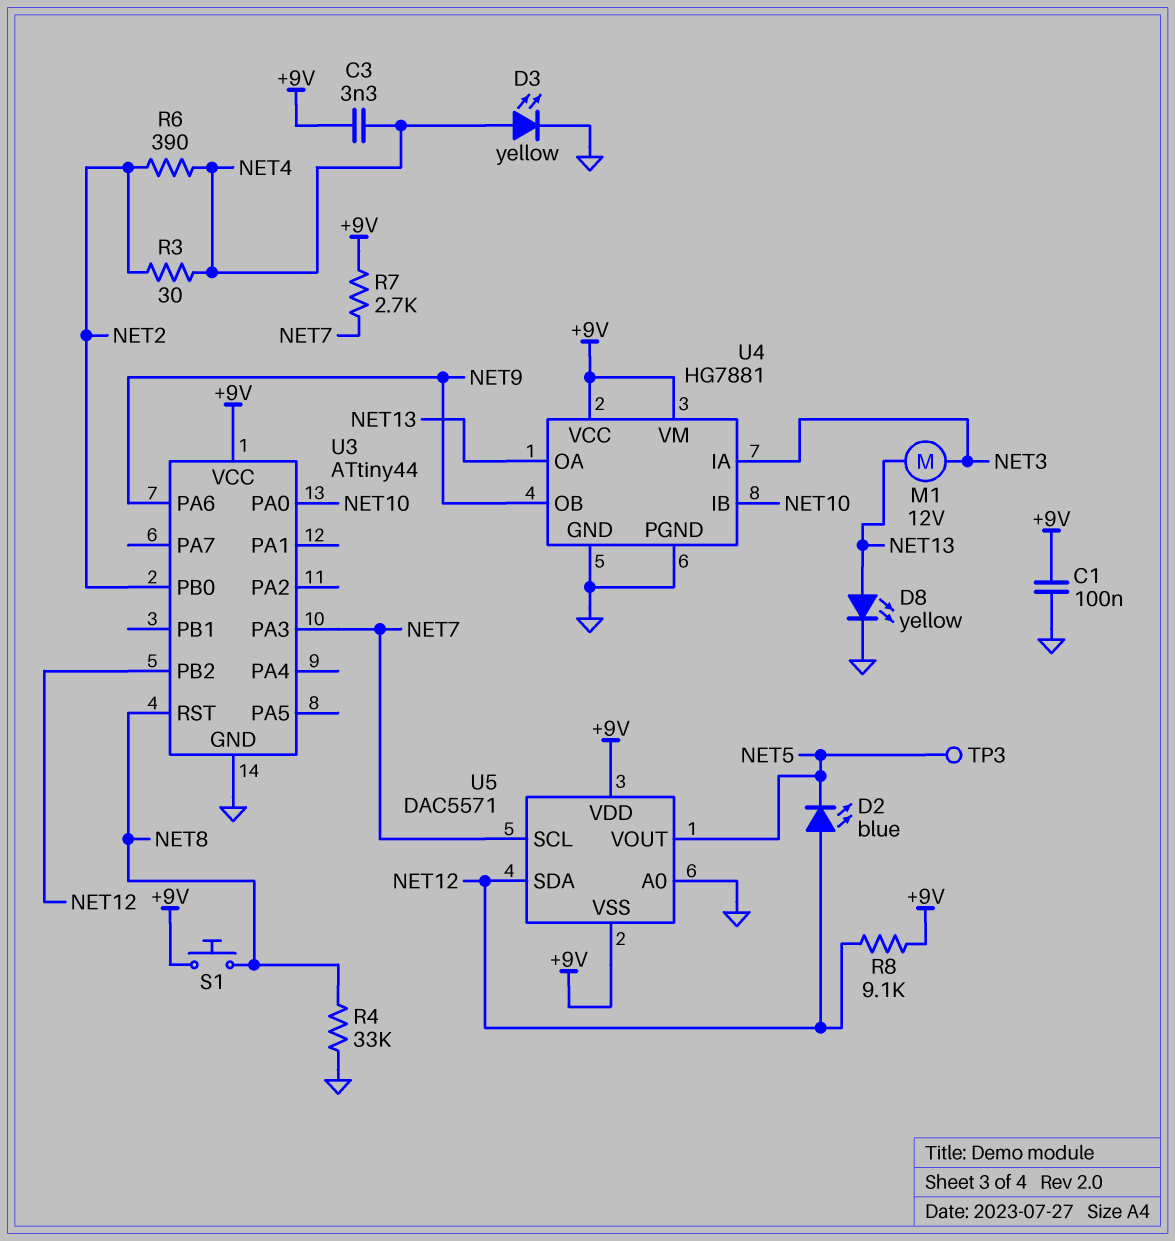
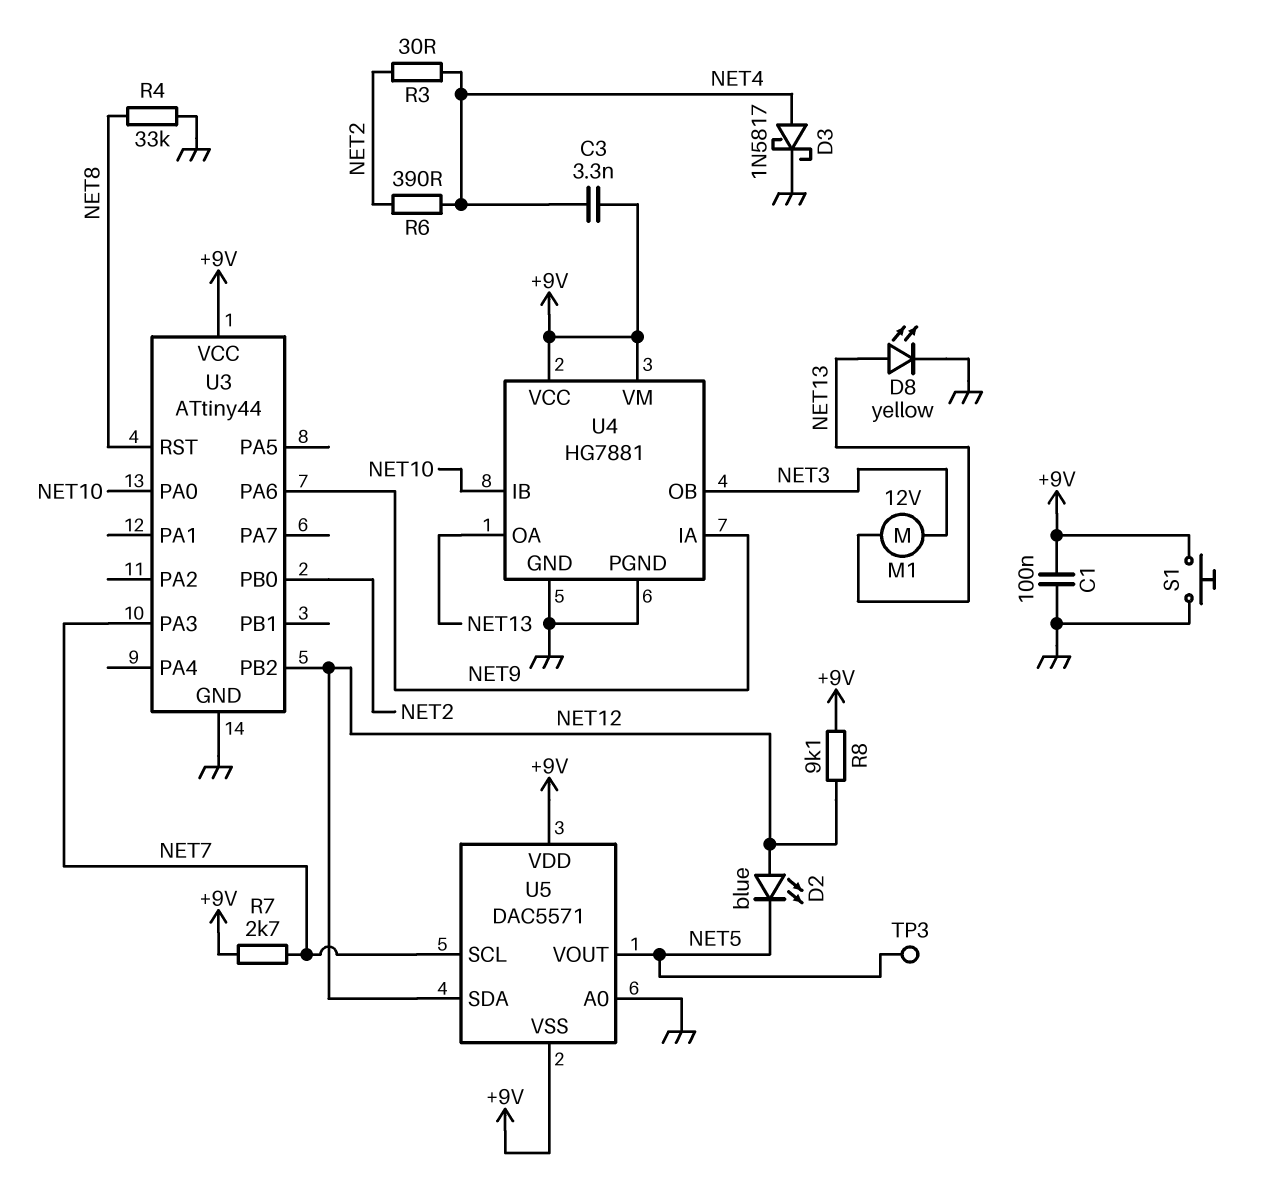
D3: LED yellow (A NET4, K GND) -> schottky 1N5817 (A NET4, K GND)
S1: button (+9V, NET8) -> button (+9V, GND)
U4 pin IA: NET3 -> NET9
U4 pin OB: NET9 -> NET3

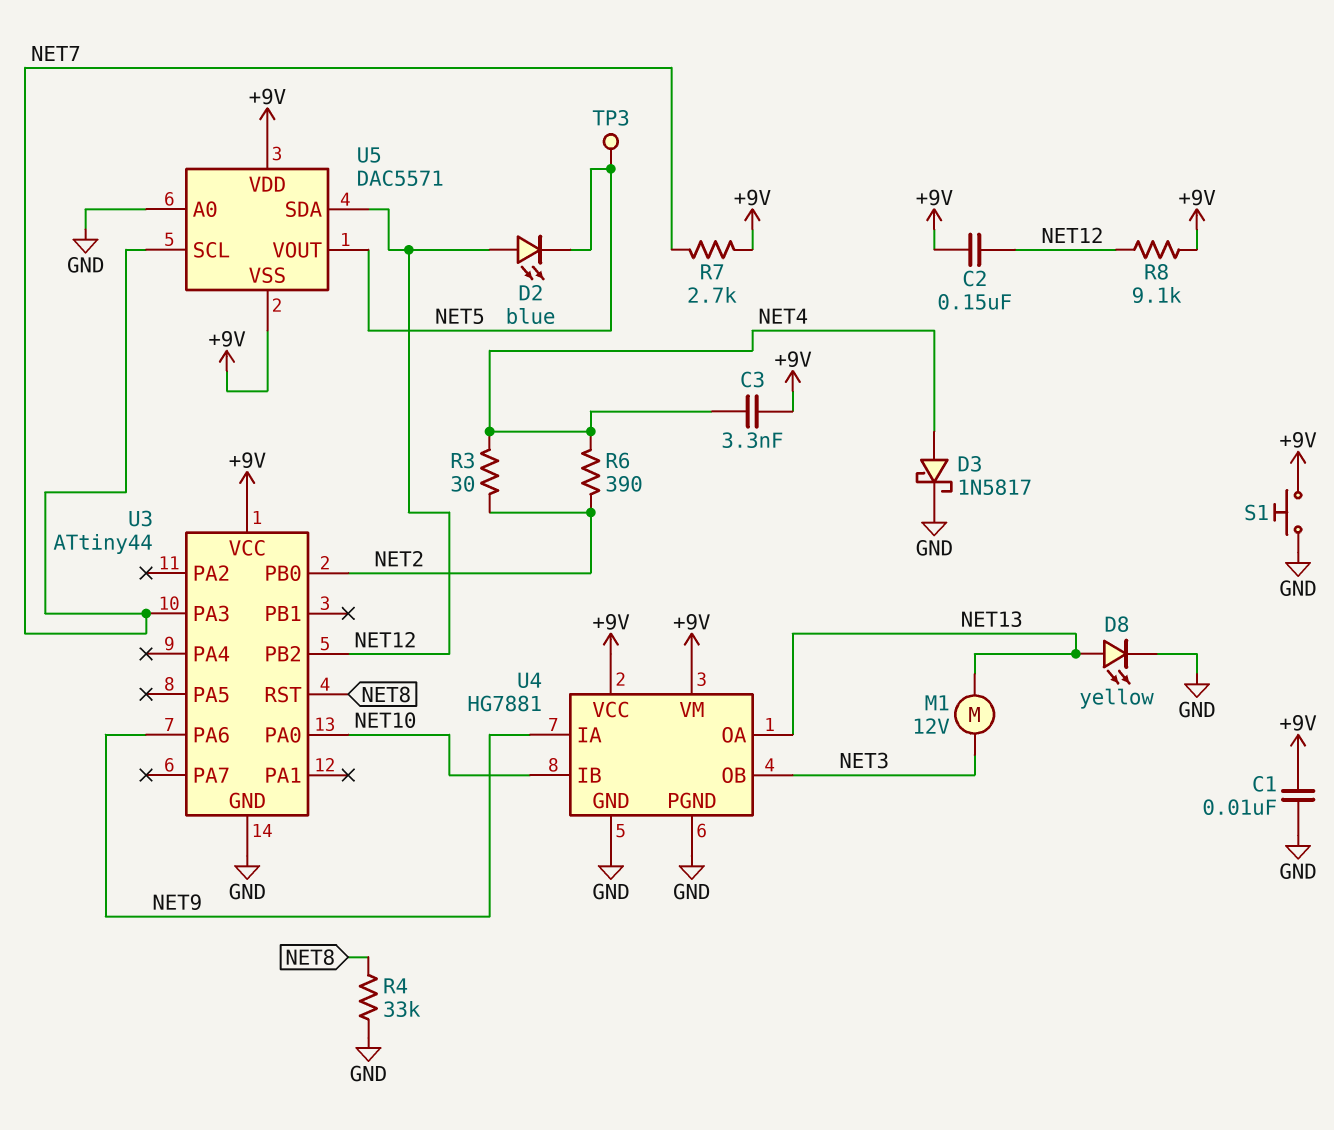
C1: 100nF (+9V, GND) -> 10nF (+9V, GND)
C2: none -> 150nF (+9V, NET12)

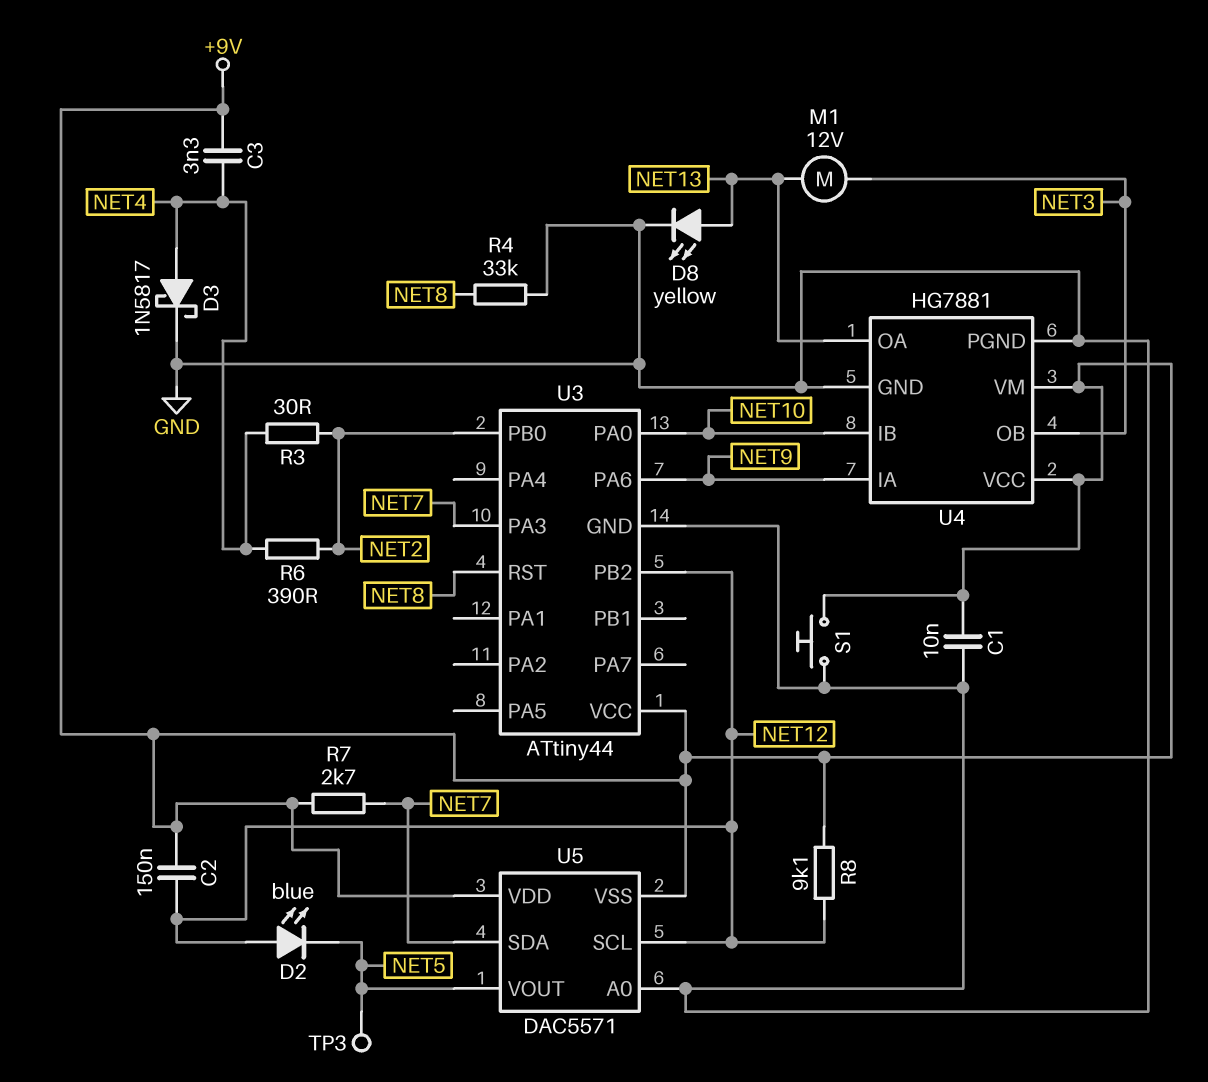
U5 pin SCL: NET7 -> NET12
U5 pin SDA: NET12 -> NET7

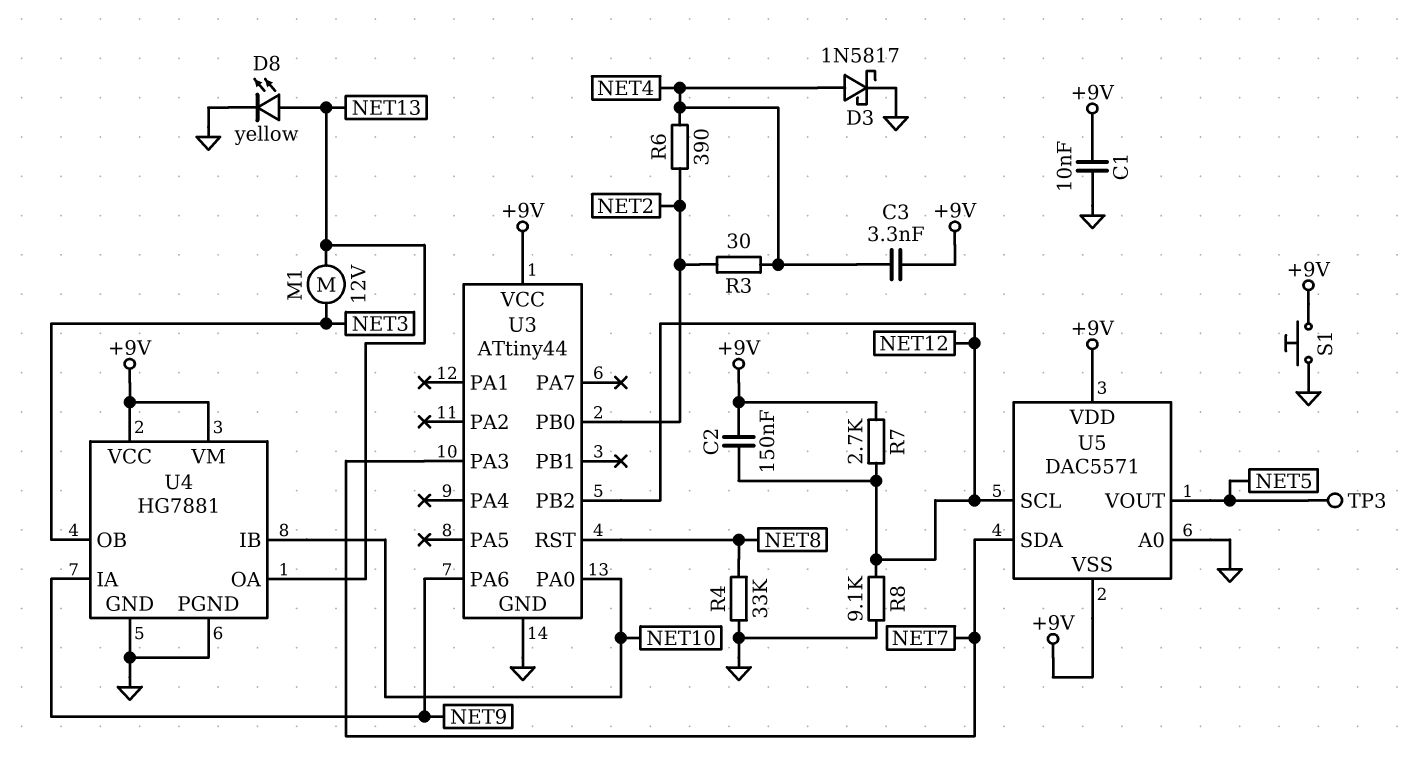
D2: LED blue (A NET12, K NET5) -> none
R7: 2.7k (+9V, NET7) -> 2.7k (+9V, NET12)
R8: 9.1k (+9V, NET12) -> 9.1k (GND, NET12)

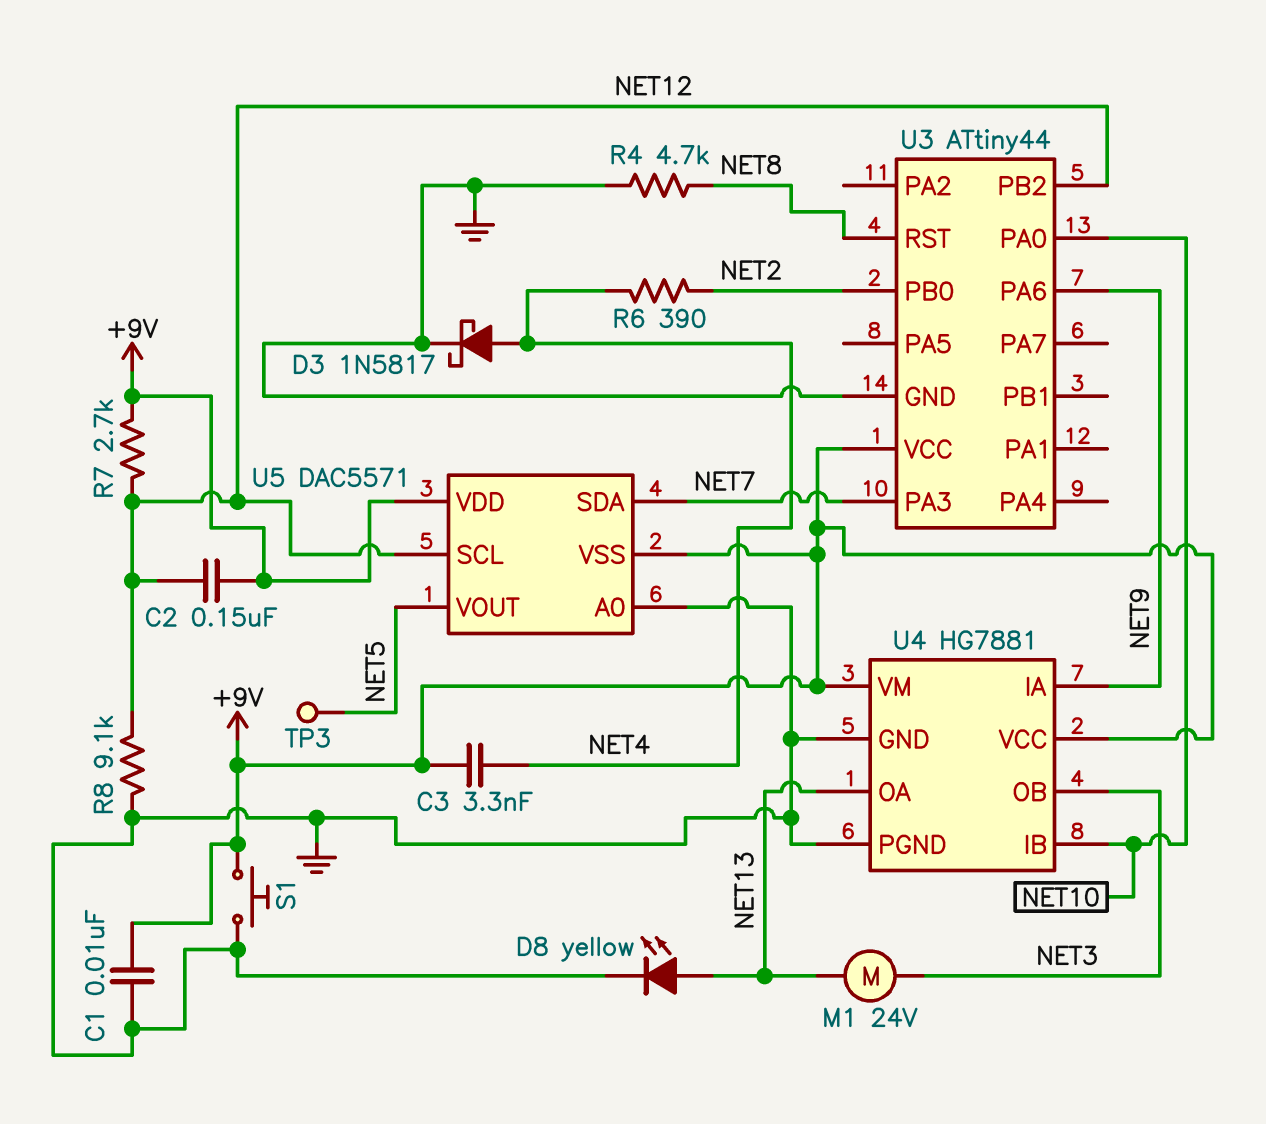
M1: motor 12V (NET3, NET13) -> motor 24V (NET3, NET13)
R3: 30 (NET2, NET4) -> none
R4: 33k (GND, NET8) -> 4.7k (GND, NET8)

